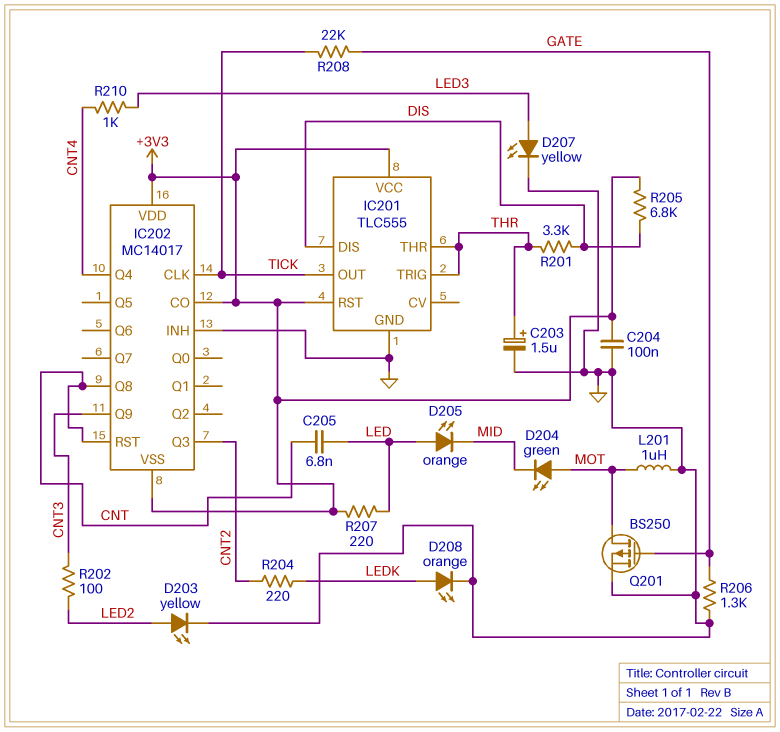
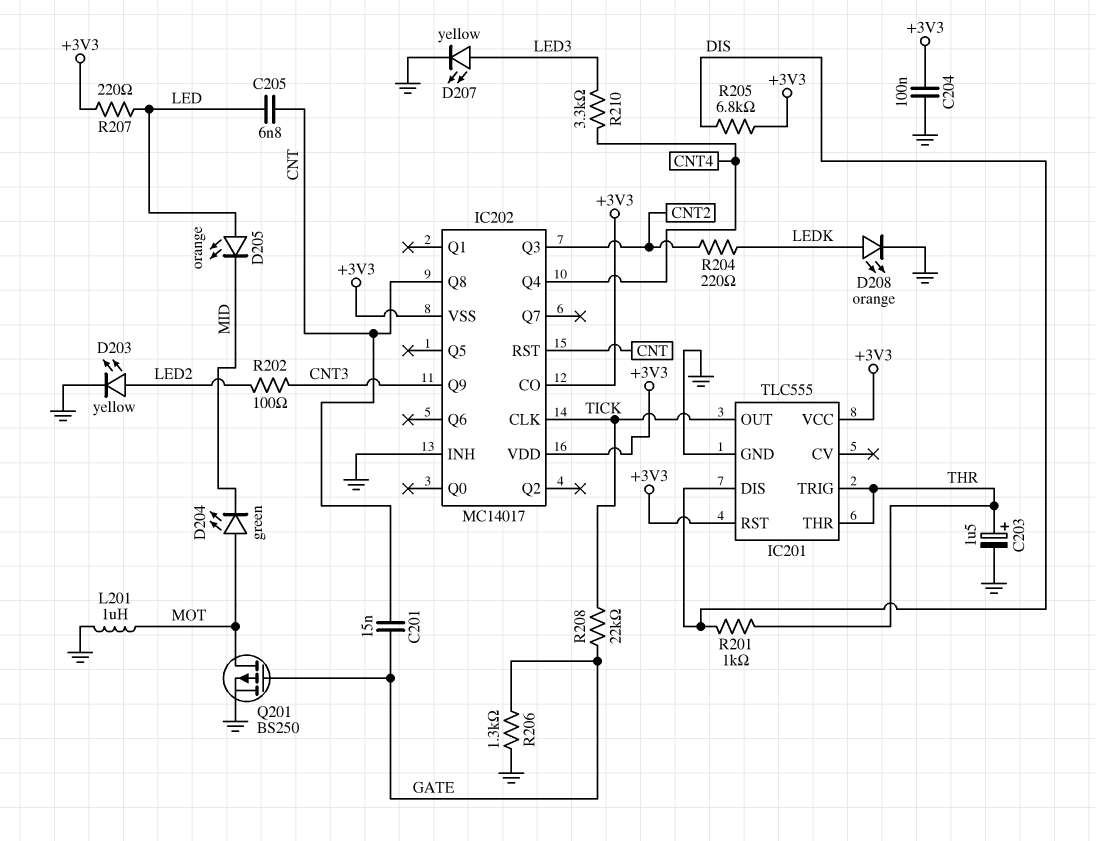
C201: none -> 15nF (CNT, GATE)
R201: 3.3k (DIS, THR) -> 1k (DIS, THR)
R210: 1k (CNT4, LED3) -> 3.3k (CNT4, LED3)

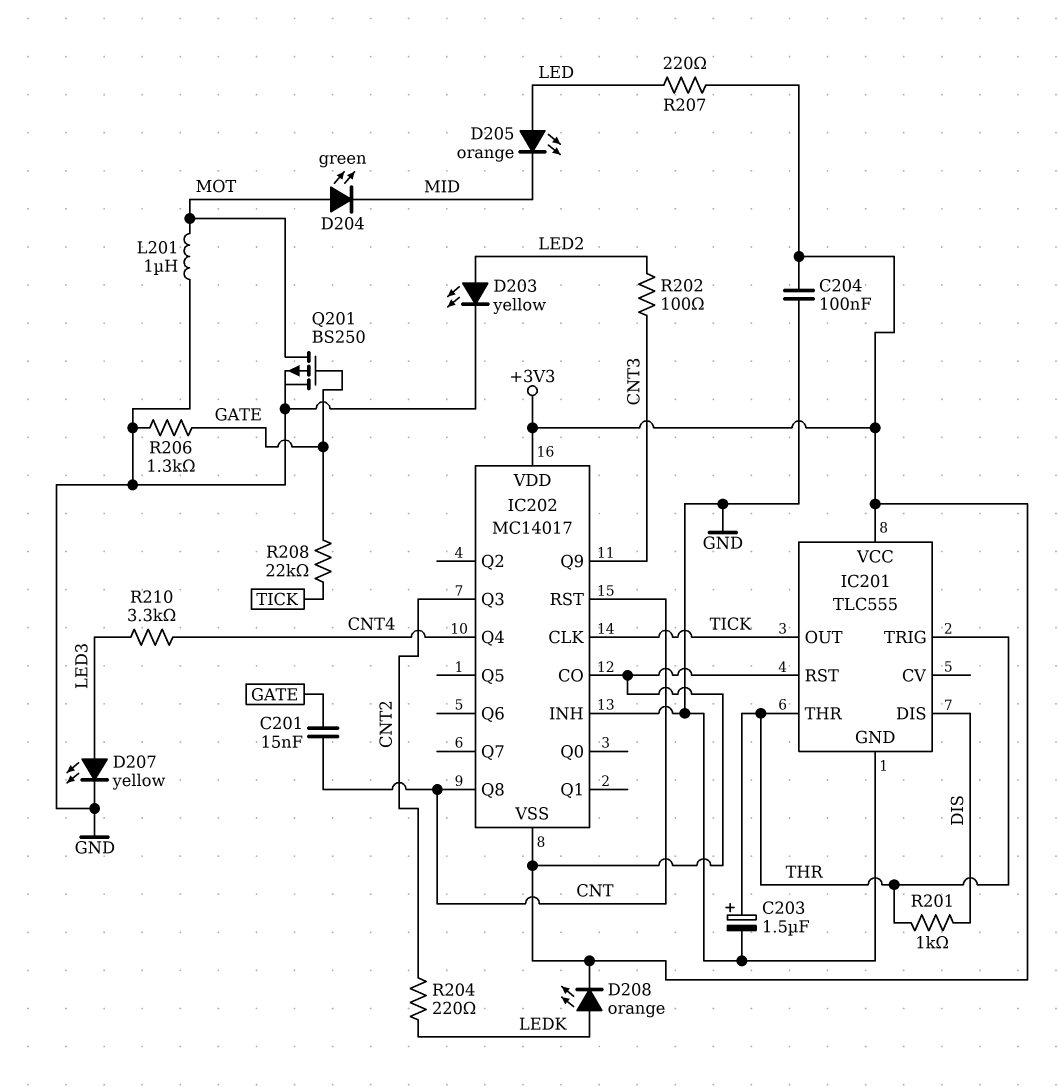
C205: 6.8nF (CNT, LED) -> none
D208: LED orange (A LEDK, K GND) -> LED orange (A LEDK, K +3V3)
R205: 6.8k (+3V3, DIS) -> none

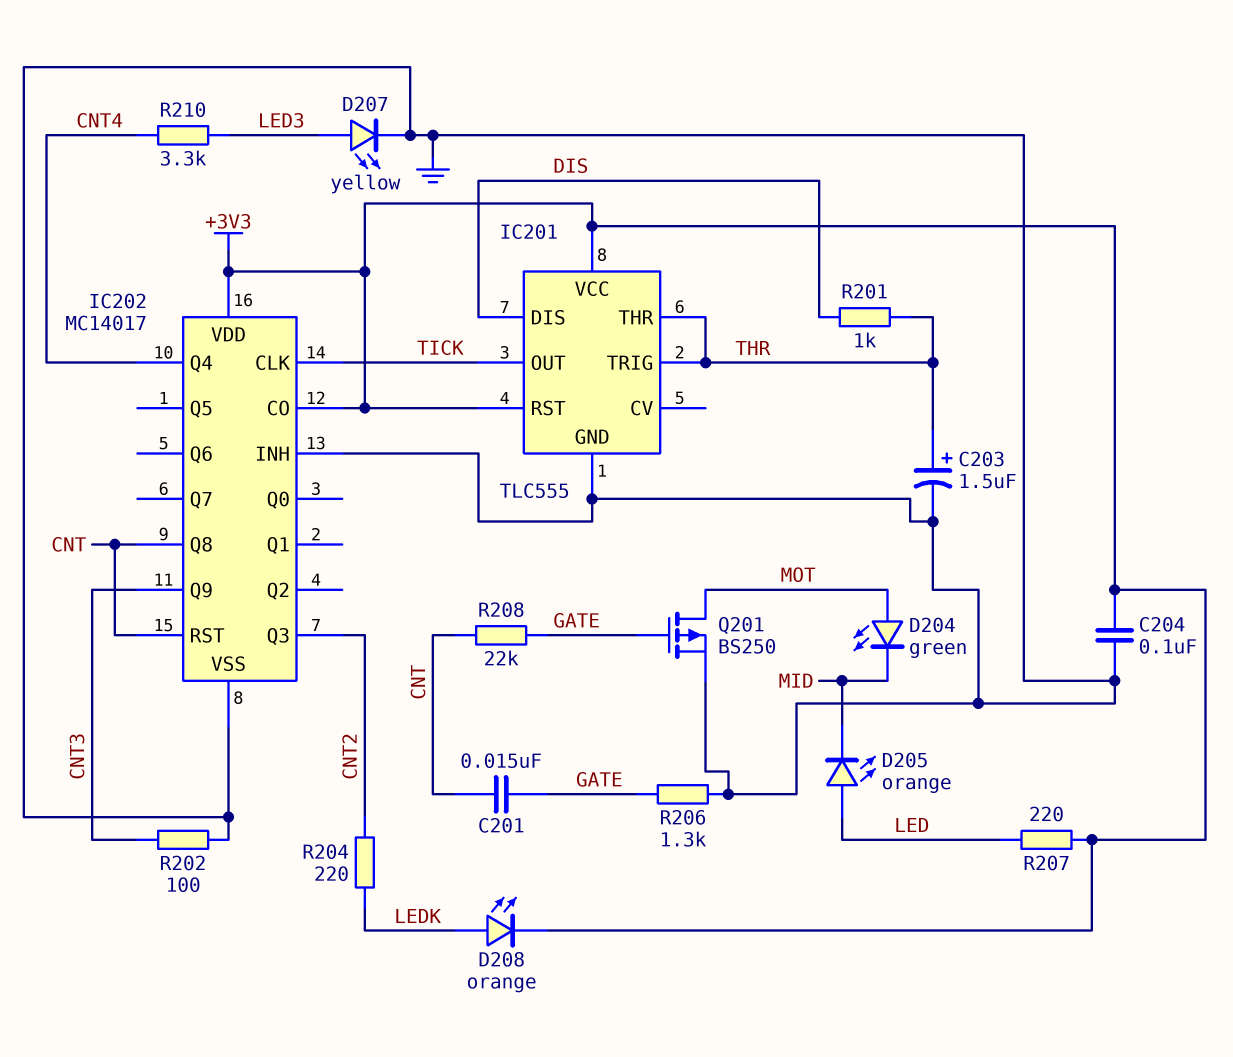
D203: LED yellow (A LED2, K GND) -> none
IC202 pin VSS: +3V3 -> GND
L201: 1uH (GND, MOT) -> none
R202: 100 (CNT3, LED2) -> 100 (CNT3, GND)
R208: 22k (GATE, TICK) -> 22k (CNT, GATE)

